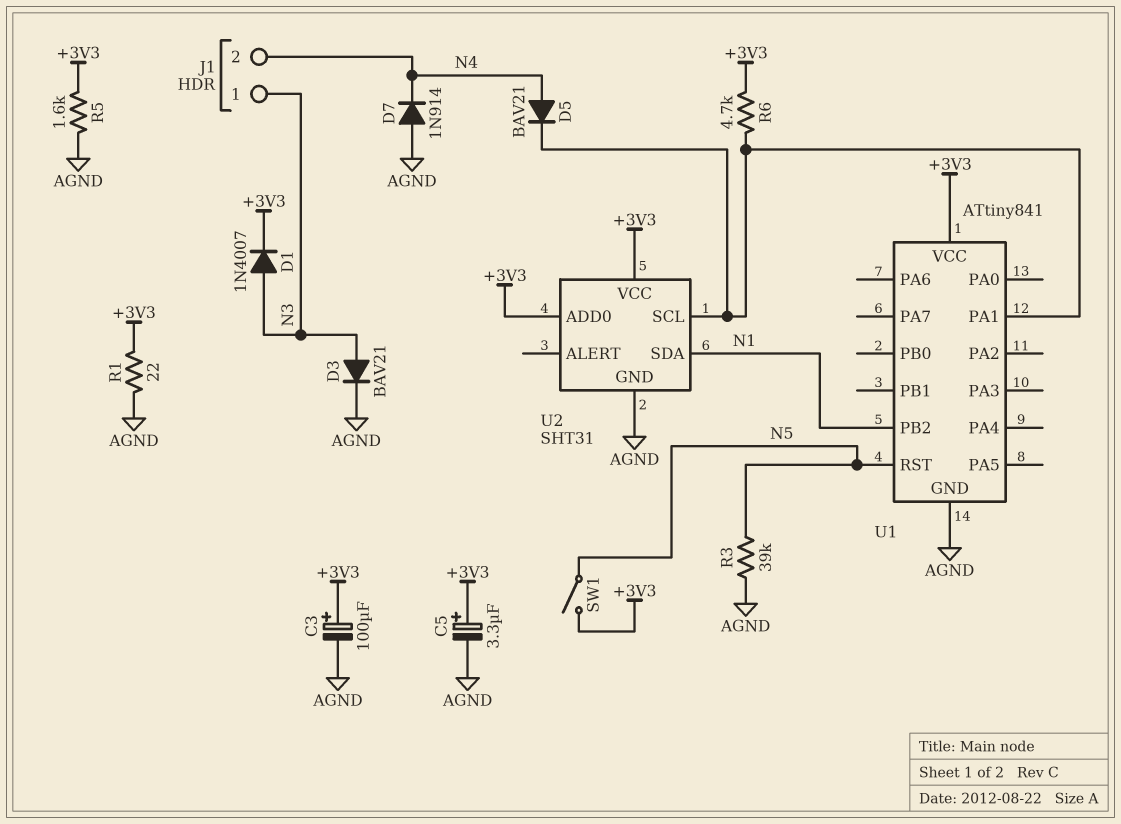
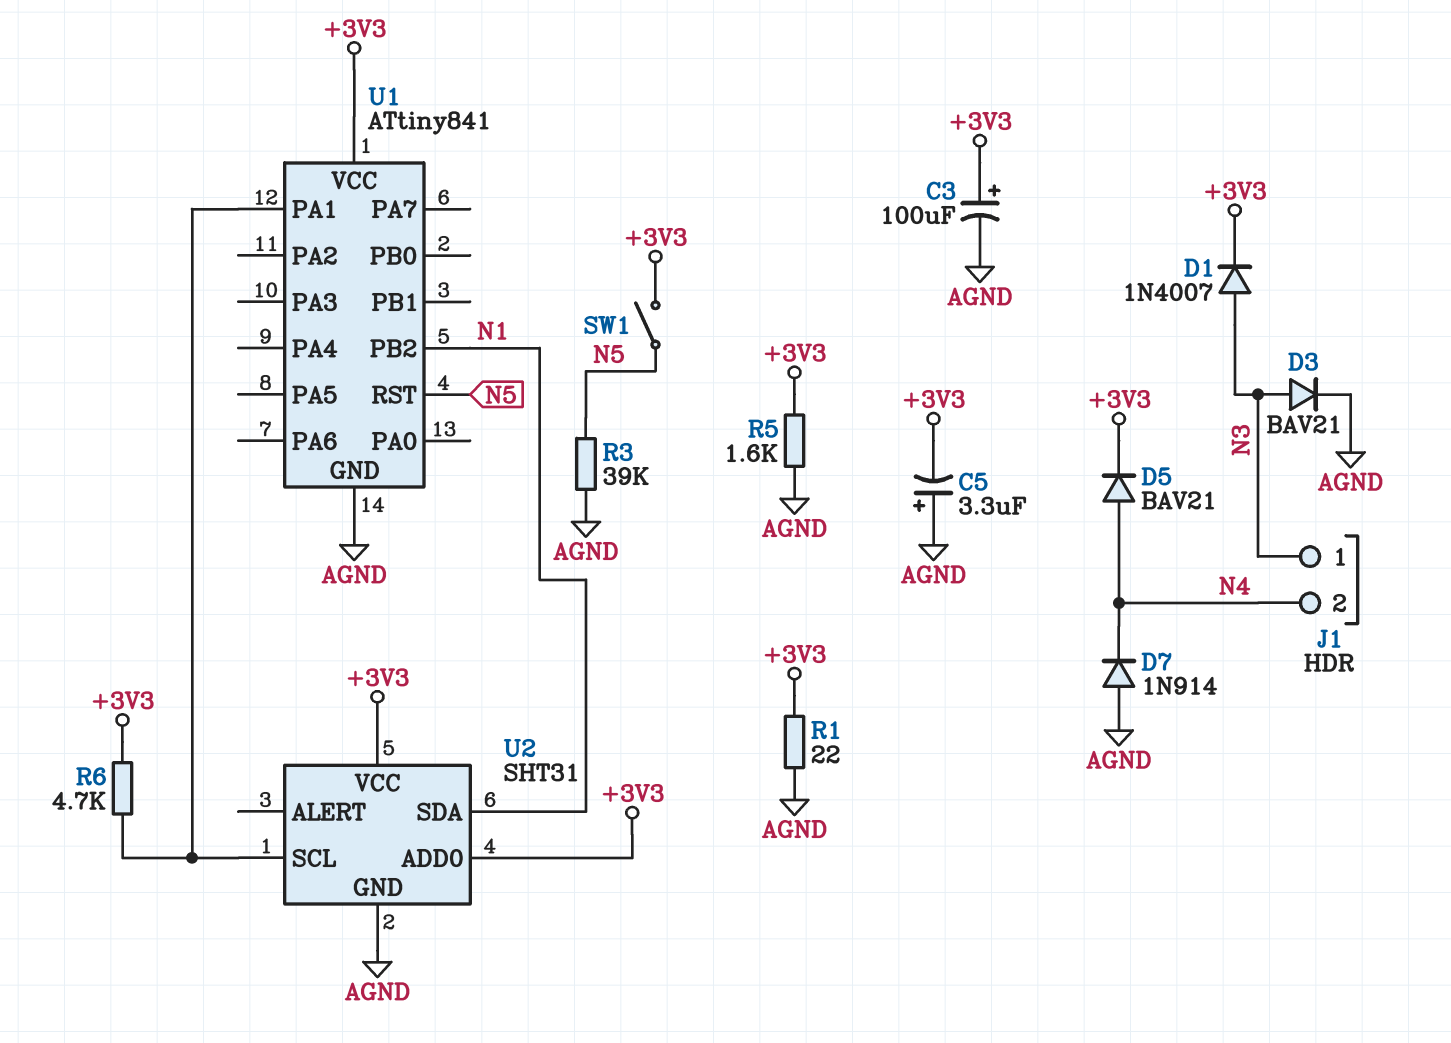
C5: 3.3uF (plus +3V3, minus AGND) -> 3.3uF (plus AGND, minus +3V3)
D5: diode BAV21 (A N4, K U1/PA1) -> diode BAV21 (A N4, K +3V3)

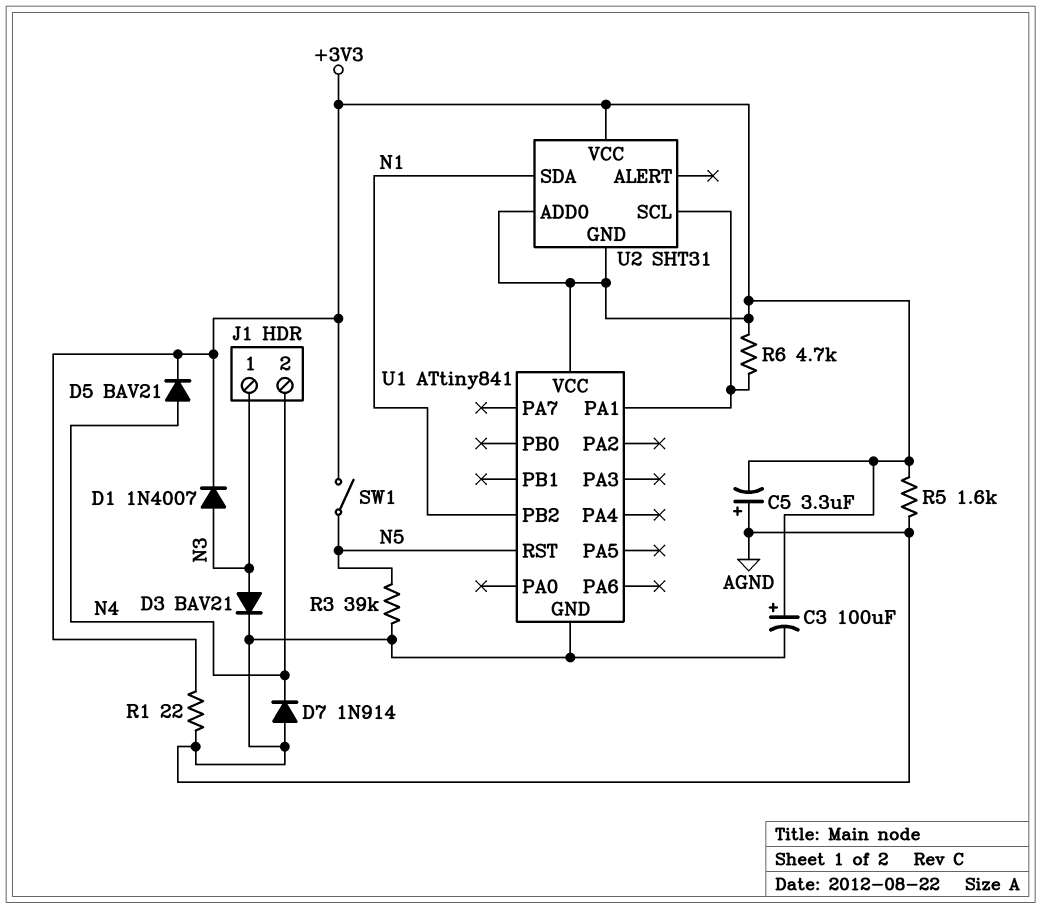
U2 pin GND: AGND -> +3V3

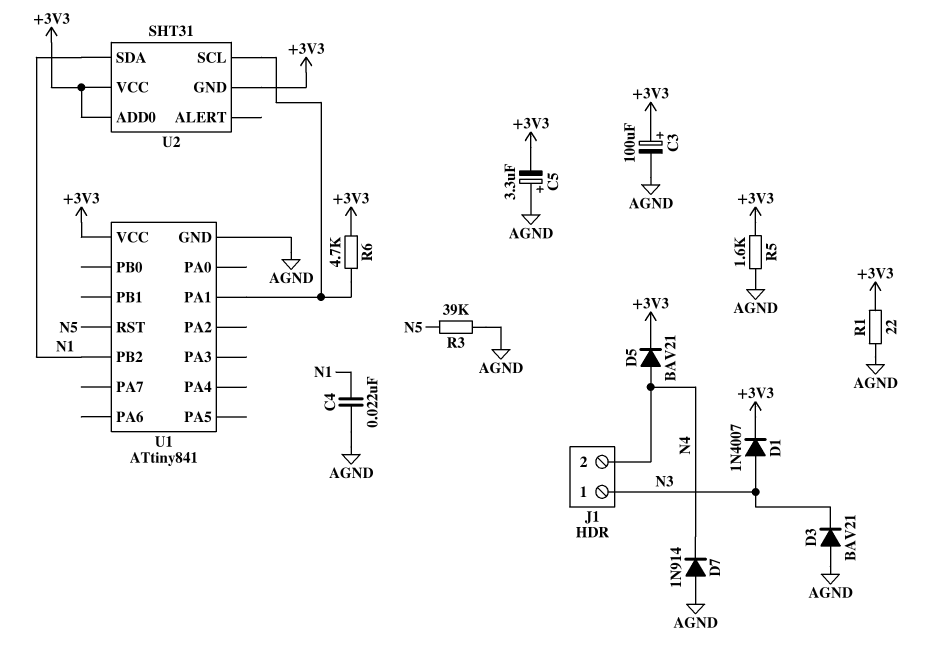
C4: none -> 22nF (AGND, N1)
D3: diode BAV21 (A N3, K AGND) -> diode BAV21 (A AGND, K N3)
SW1: switch (+3V3, N5) -> none

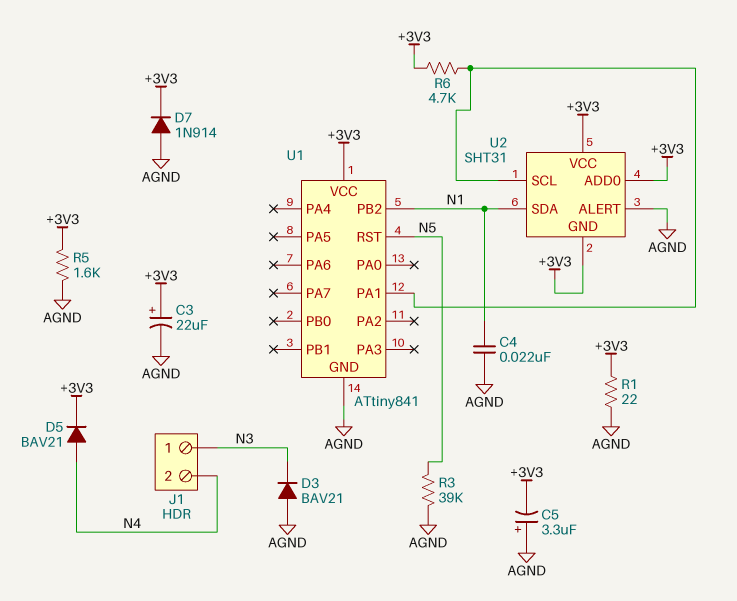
C3: 100uF (plus +3V3, minus AGND) -> 22uF (plus +3V3, minus AGND)
D1: diode 1N4007 (A N3, K +3V3) -> none
D7: diode 1N914 (A AGND, K N4) -> diode 1N914 (A AGND, K +3V3)
U2 pin ALERT: none -> AGND

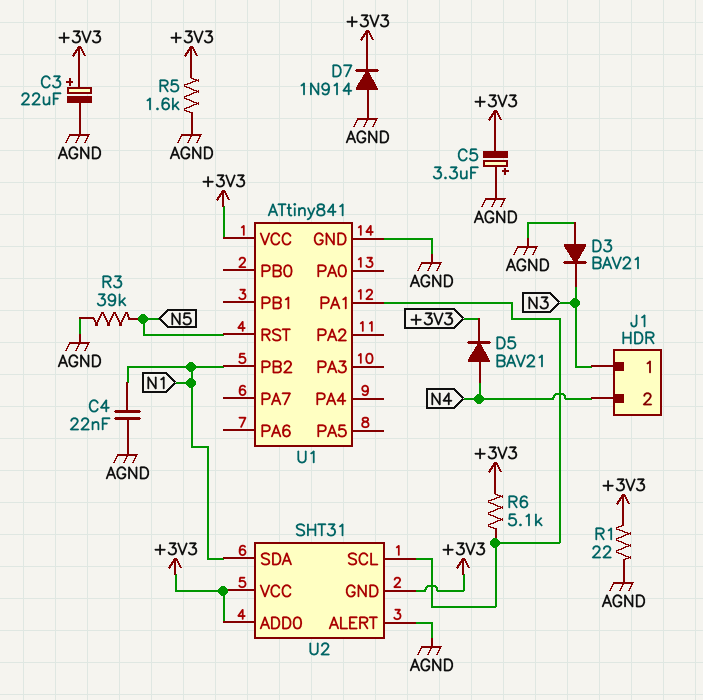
R6: 4.7k (+3V3, U1/PA1) -> 5.1k (+3V3, U1/PA1)

